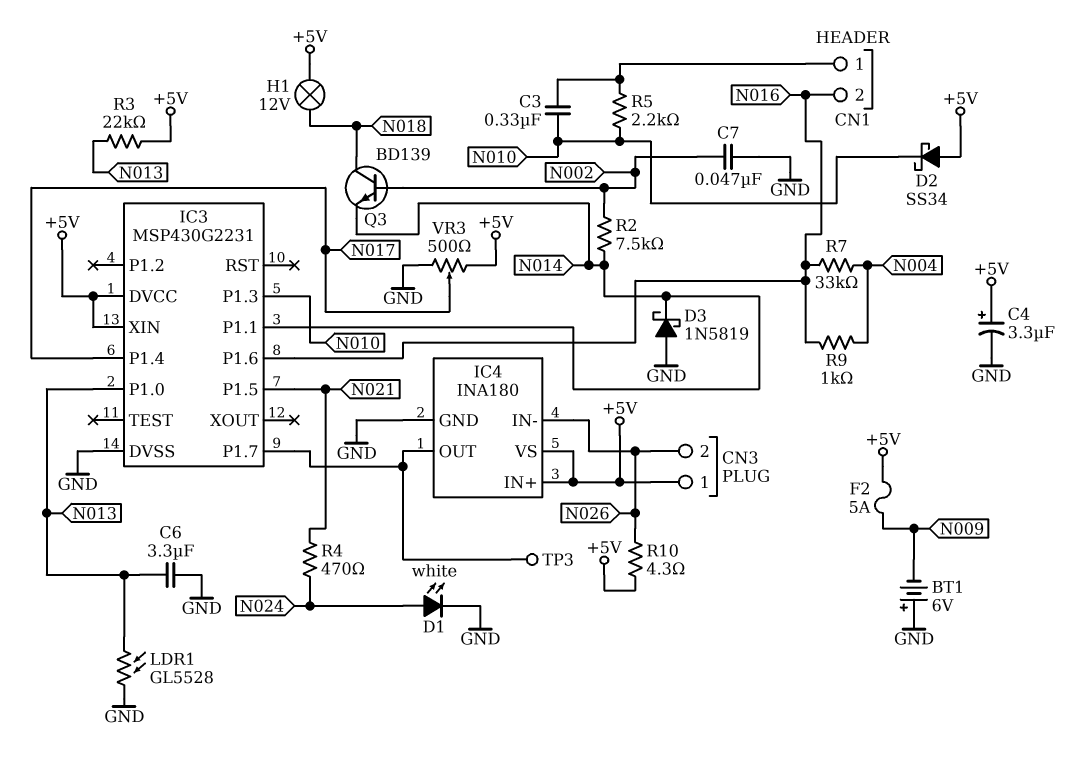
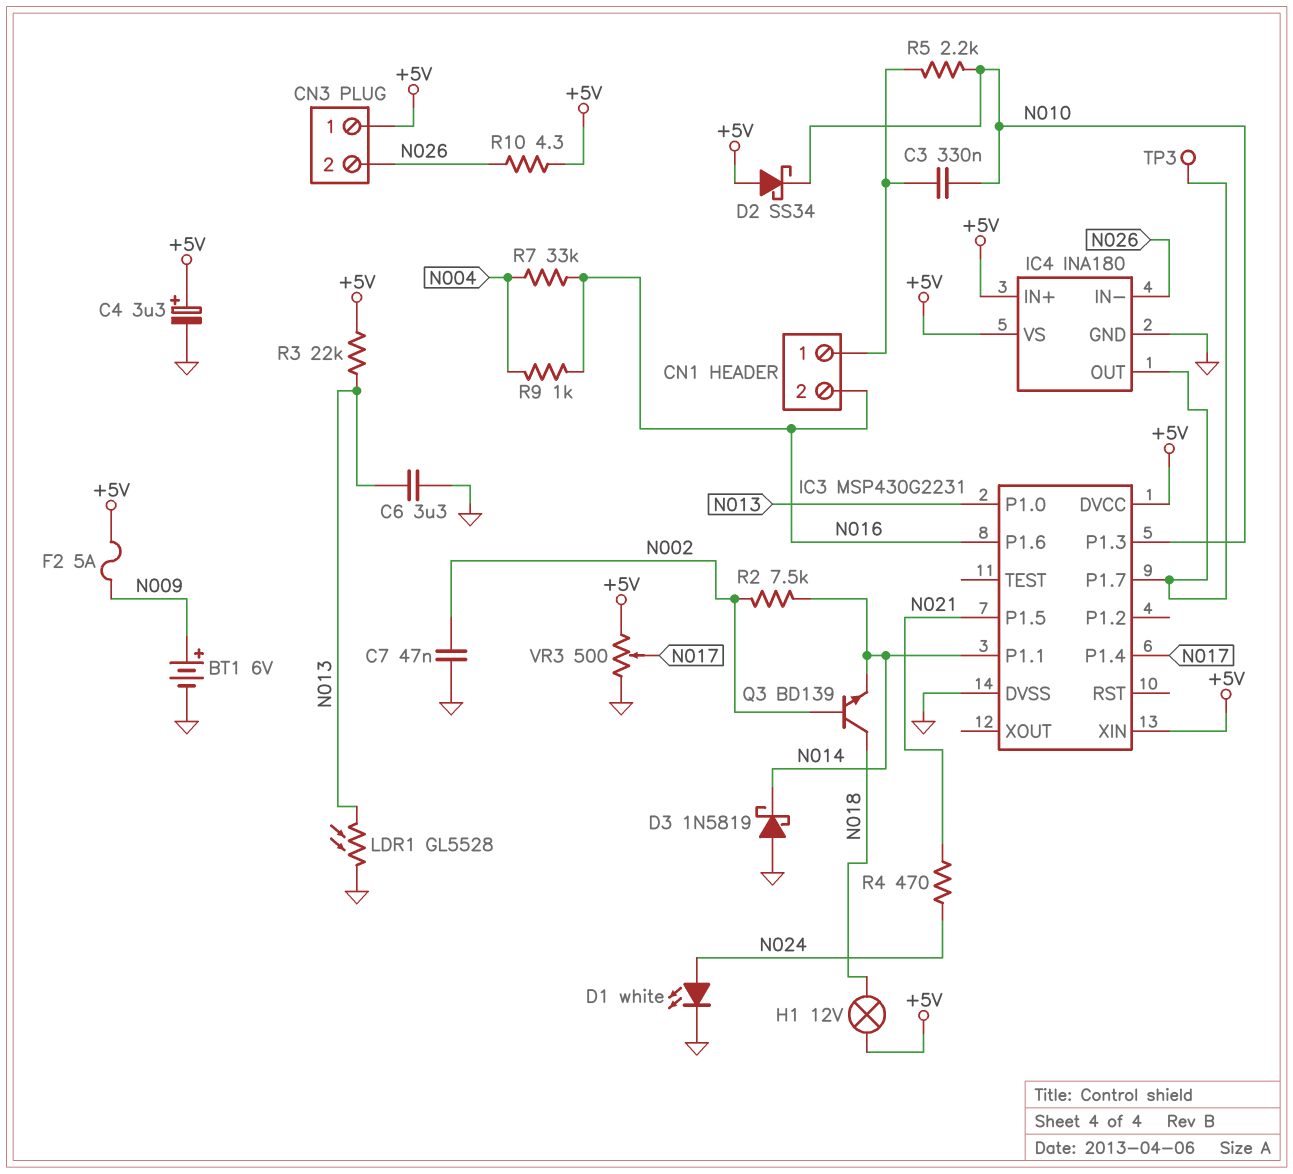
BT1: 6V (plus GND, minus N009) -> 6V (plus N009, minus GND)

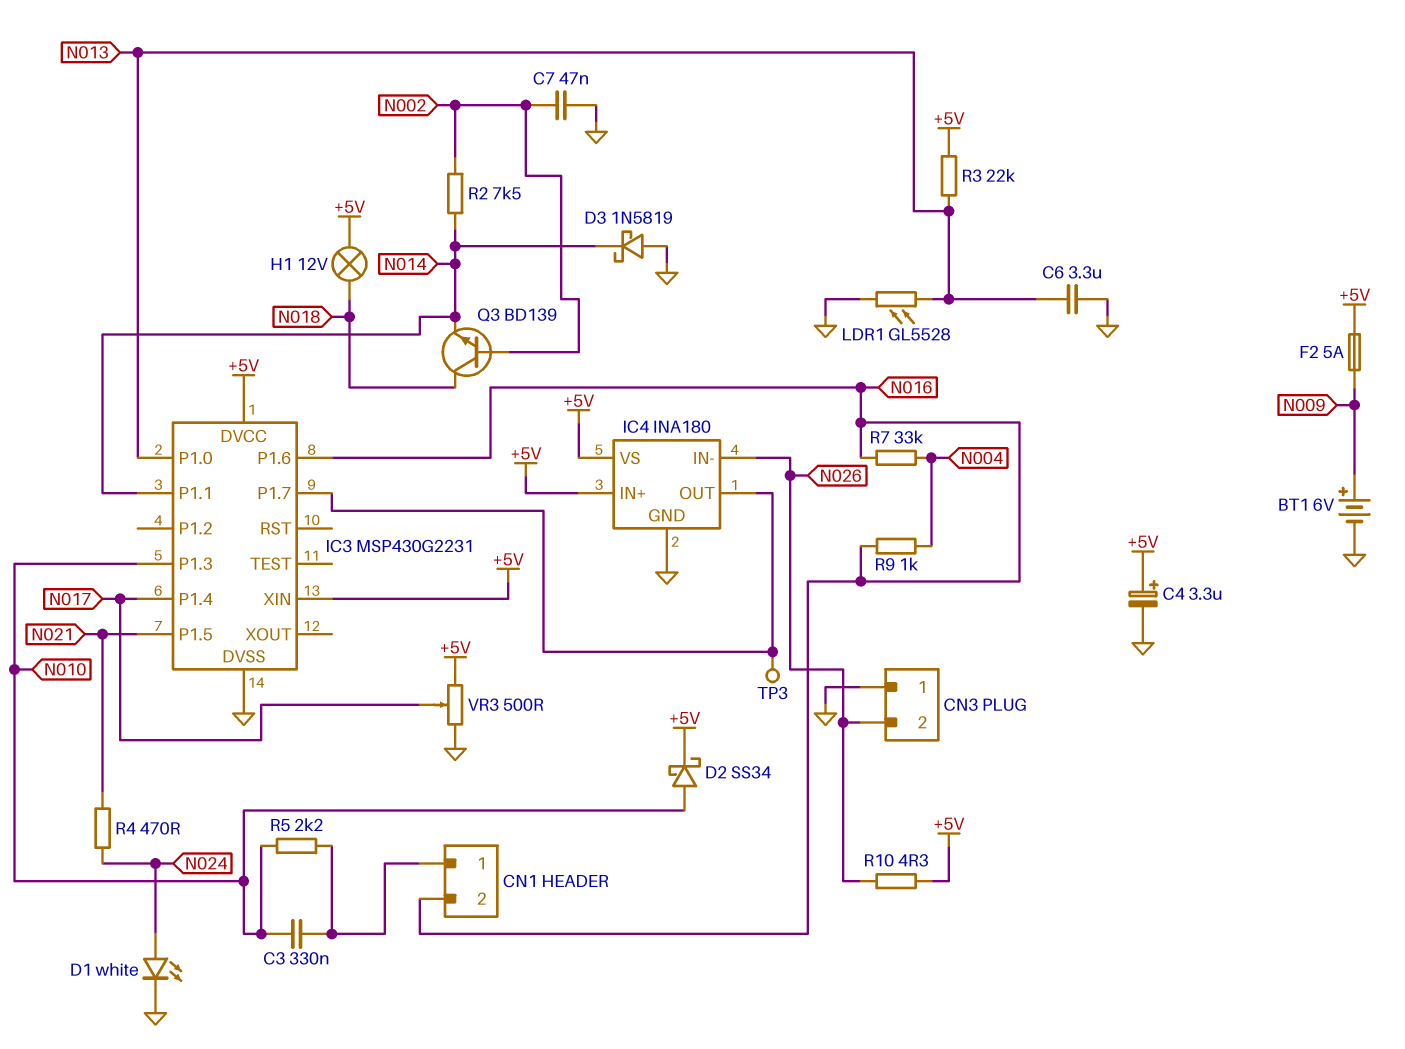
CN3 pin 1: +5V -> GND
D2: schottky SS34 (A +5V, K N010) -> schottky SS34 (A N010, K +5V)

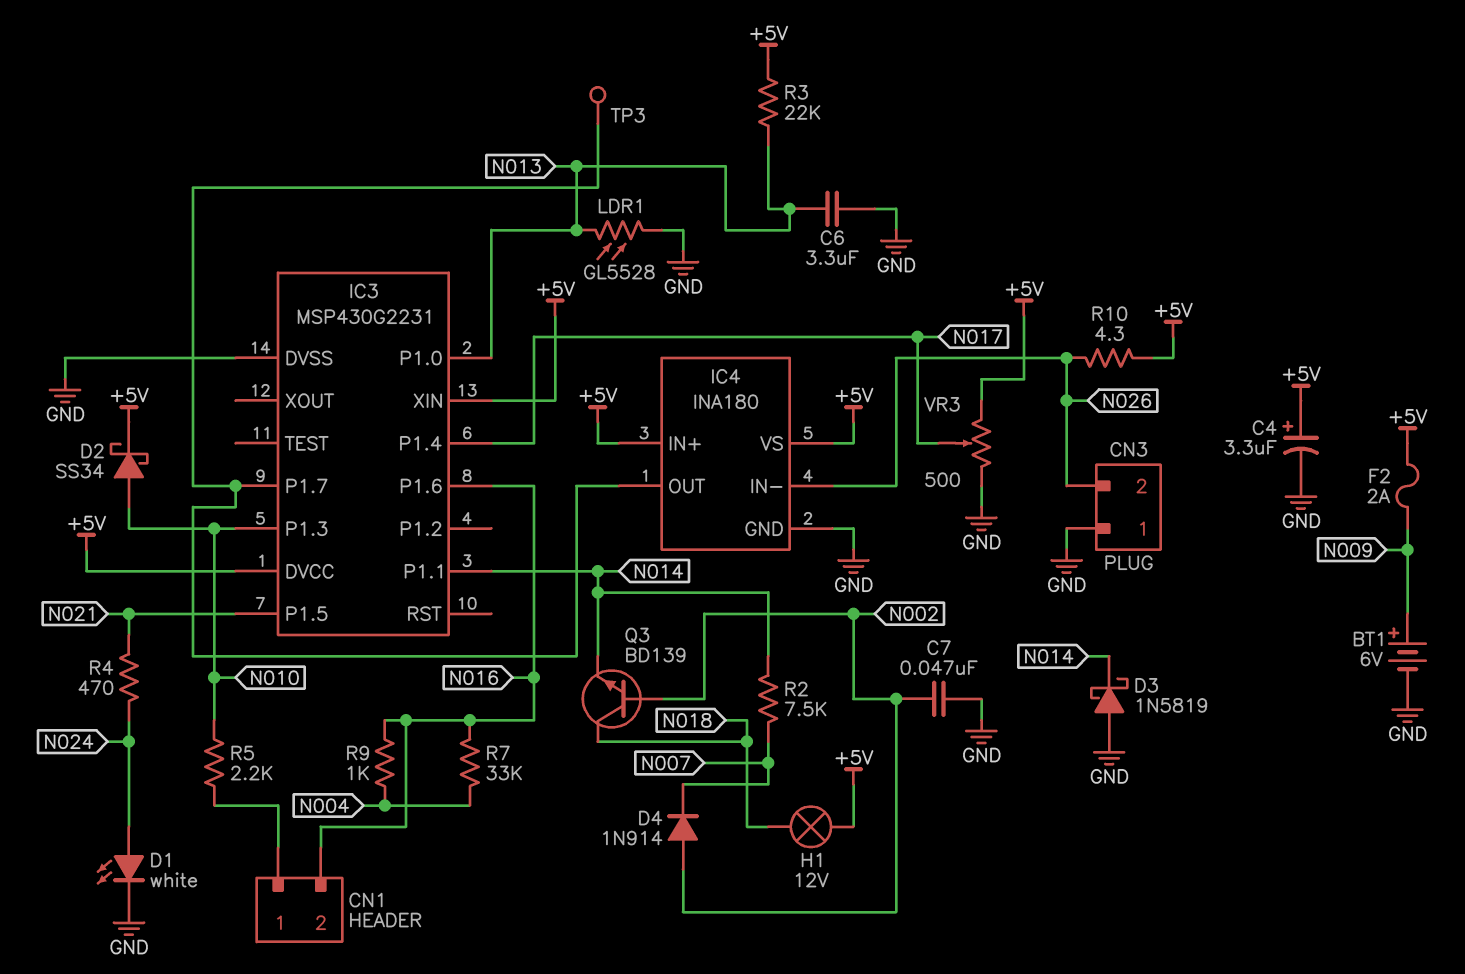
C3: 330nF (CN1/1, N010) -> none
D4: none -> diode 1N914 (A N002, K N007)
F2: 5A (+5V, N009) -> 2A (+5V, N009)
R2: 7.5k (N002, N014) -> 7.5k (N007, N014)

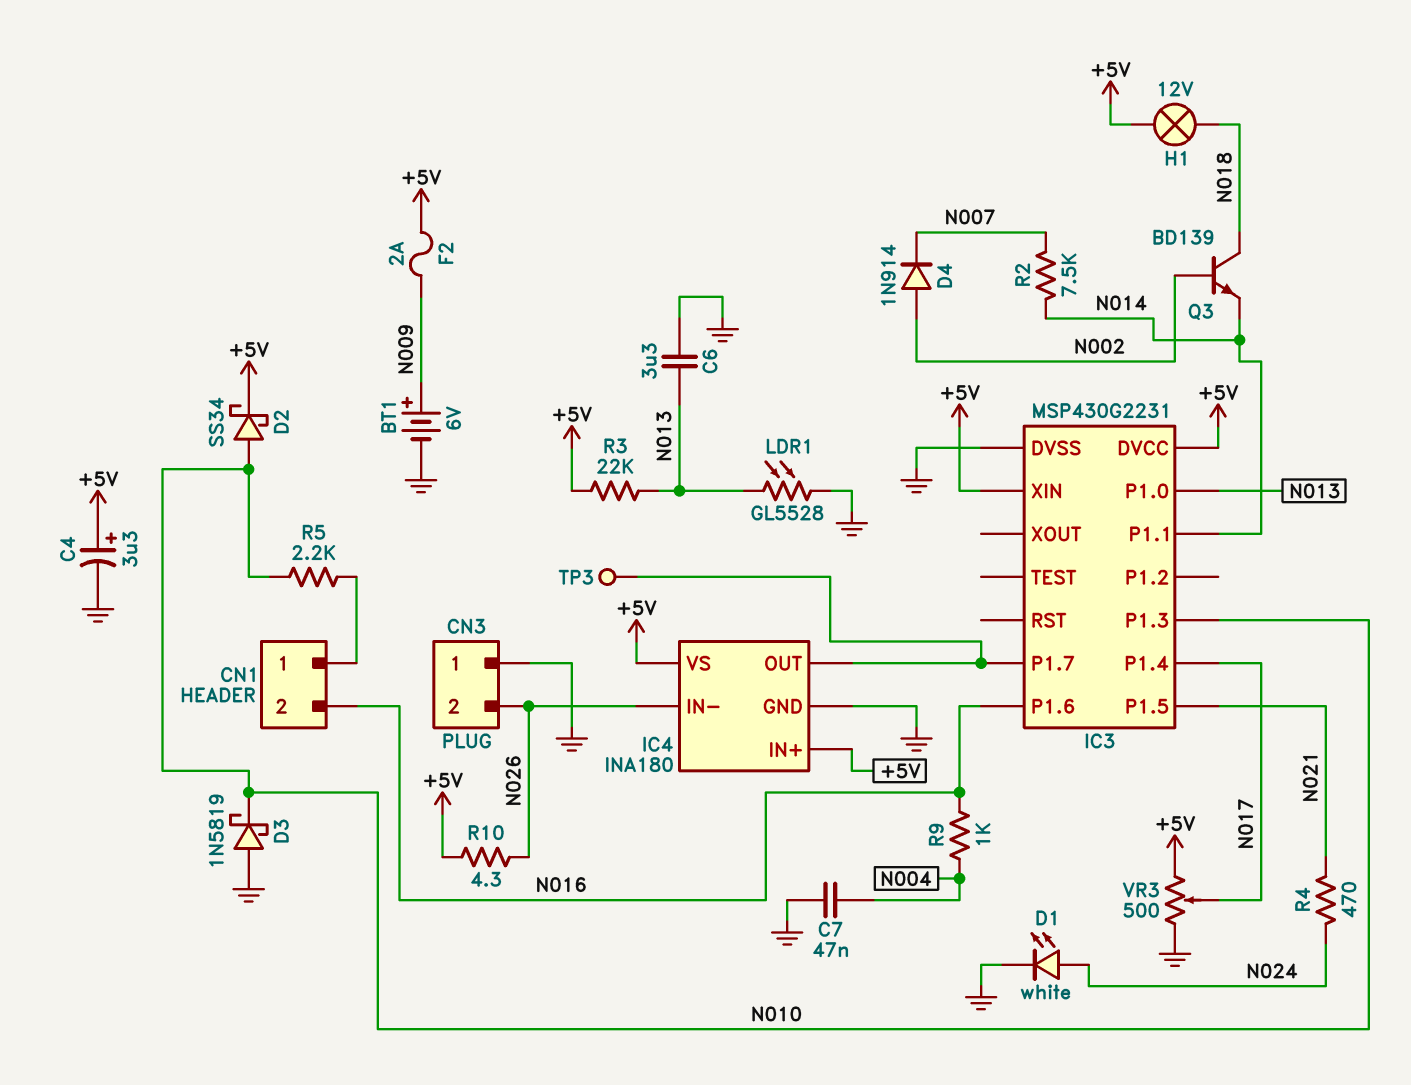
C7: 47nF (GND, N002) -> 47nF (GND, N004)
D3: schottky 1N5819 (A GND, K N014) -> schottky 1N5819 (A GND, K N010)
R7: 33k (N004, N016) -> none

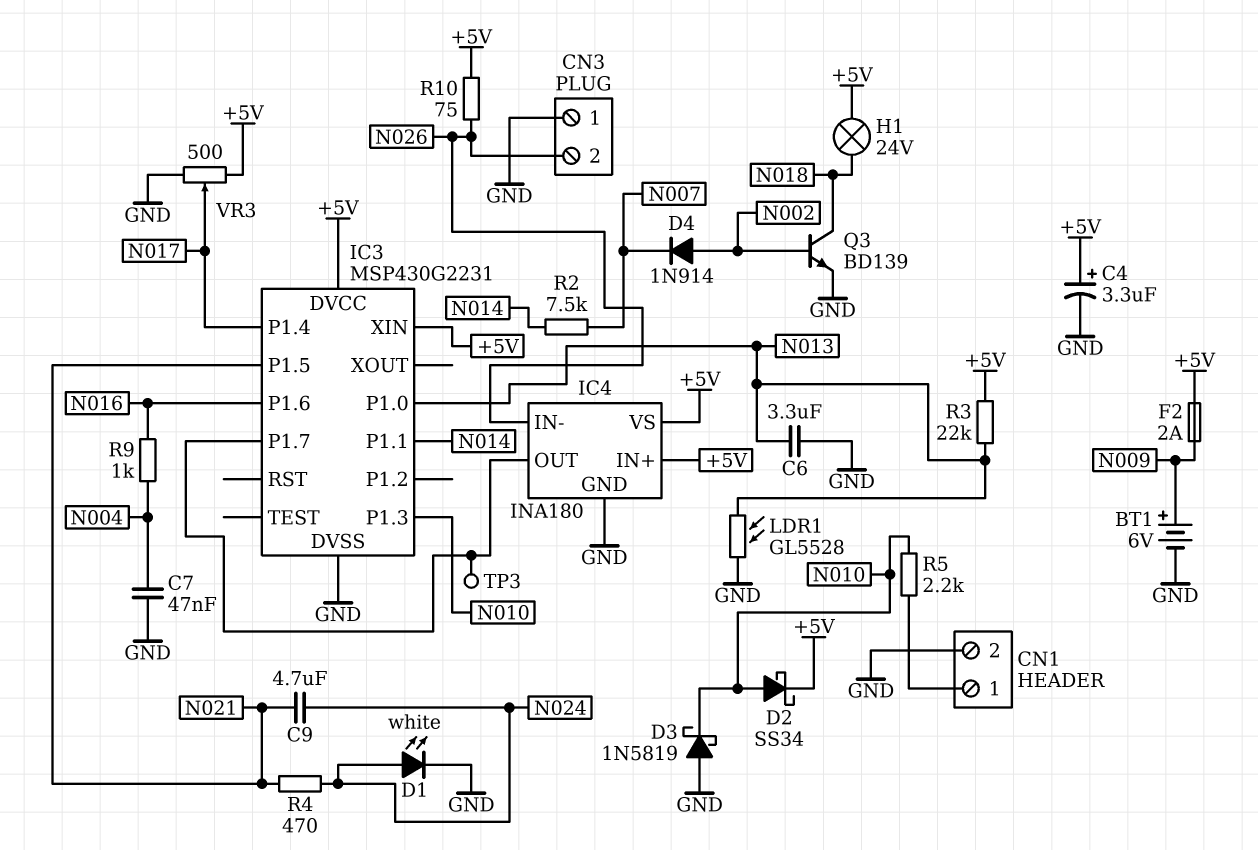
C9: none -> 4.7uF (N021, N024)
CN1 pin 2: N016 -> GND
H1: lamp 12V (+5V, N018) -> lamp 24V (+5V, N018)
Q3: NPN BD139 (B N002, C N018, E N014) -> NPN BD139 (B N002, C N018, E GND)
R10: 4.3 (+5V, N026) -> 75 (+5V, N026)

